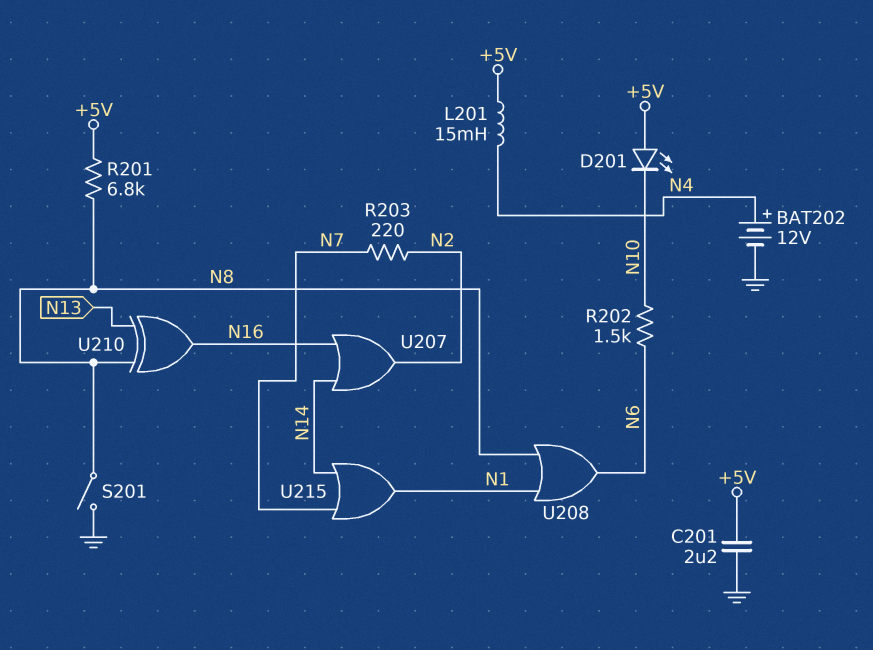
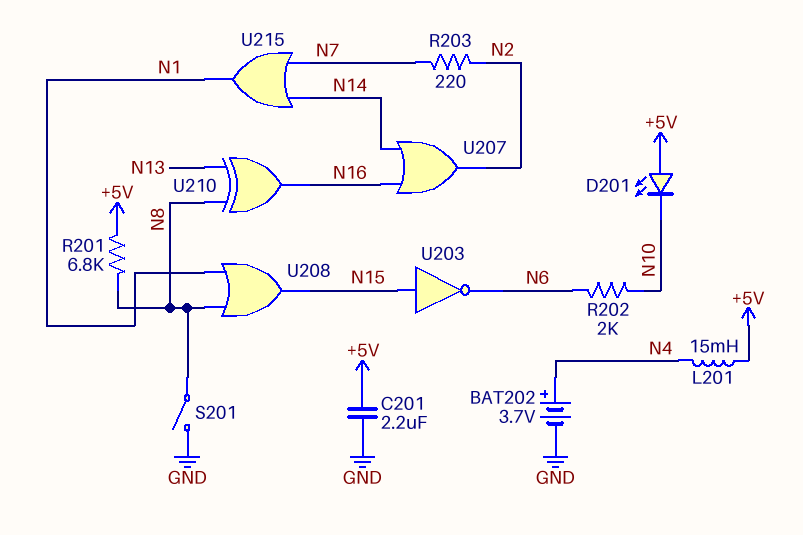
BAT202: 12V (plus N4, minus GND) -> 3.7V (plus N4, minus GND)
R202: 1.5k (N6, N10) -> 2k (N6, N10)
U203: none -> NOT (in N15, out N6)
U208: OR (in N1, in N8, out N6) -> OR (in N1, in N8, out N15)

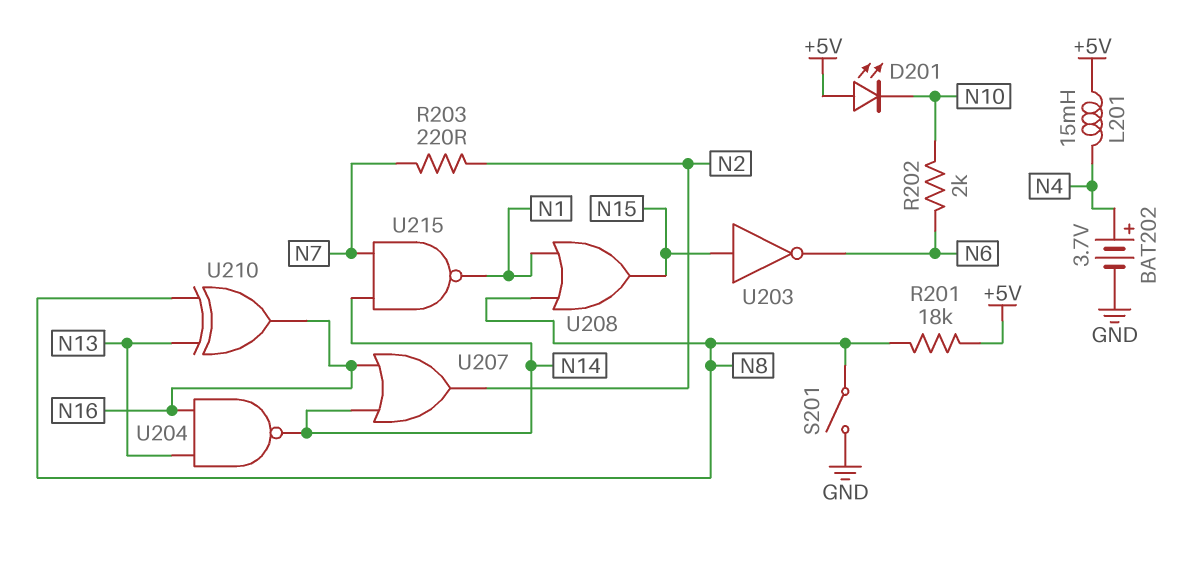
C201: 2.2uF (+5V, GND) -> none
R201: 6.8k (+5V, N8) -> 18k (+5V, N8)
U204: none -> NAND (in N13, in N16, out N14)
U215: OR (in N7, in N14, out N1) -> NAND (in N7, in N14, out N1)

